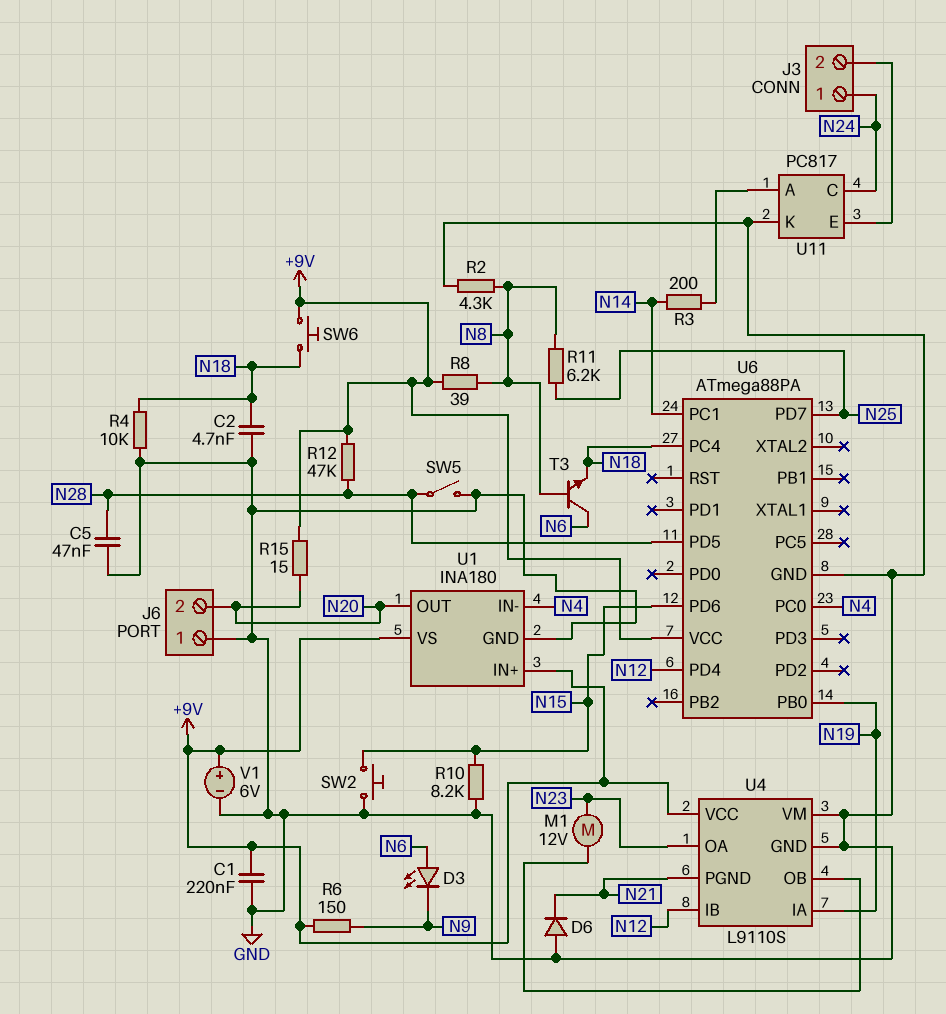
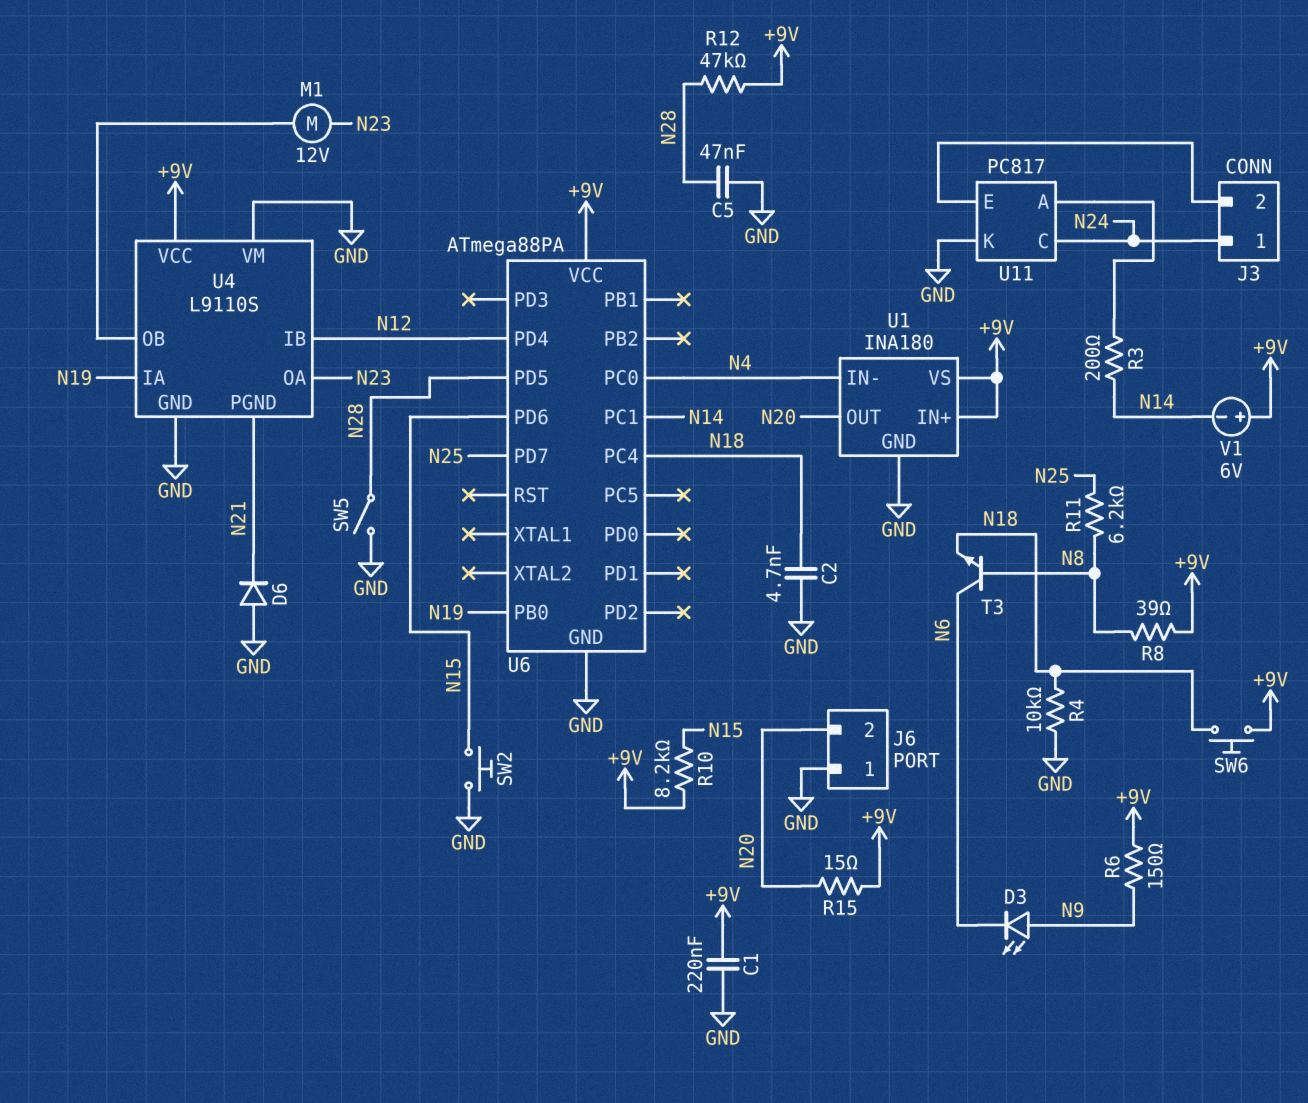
D3: LED (A N6, K N9) -> LED (A N9, K N6)
R2: 4.3k (GND, N8) -> none
R10: 8.2k (GND, N15) -> 8.2k (+9V, N15)
V1: 6V (plus +9V, minus GND) -> 6V (plus +9V, minus N14)

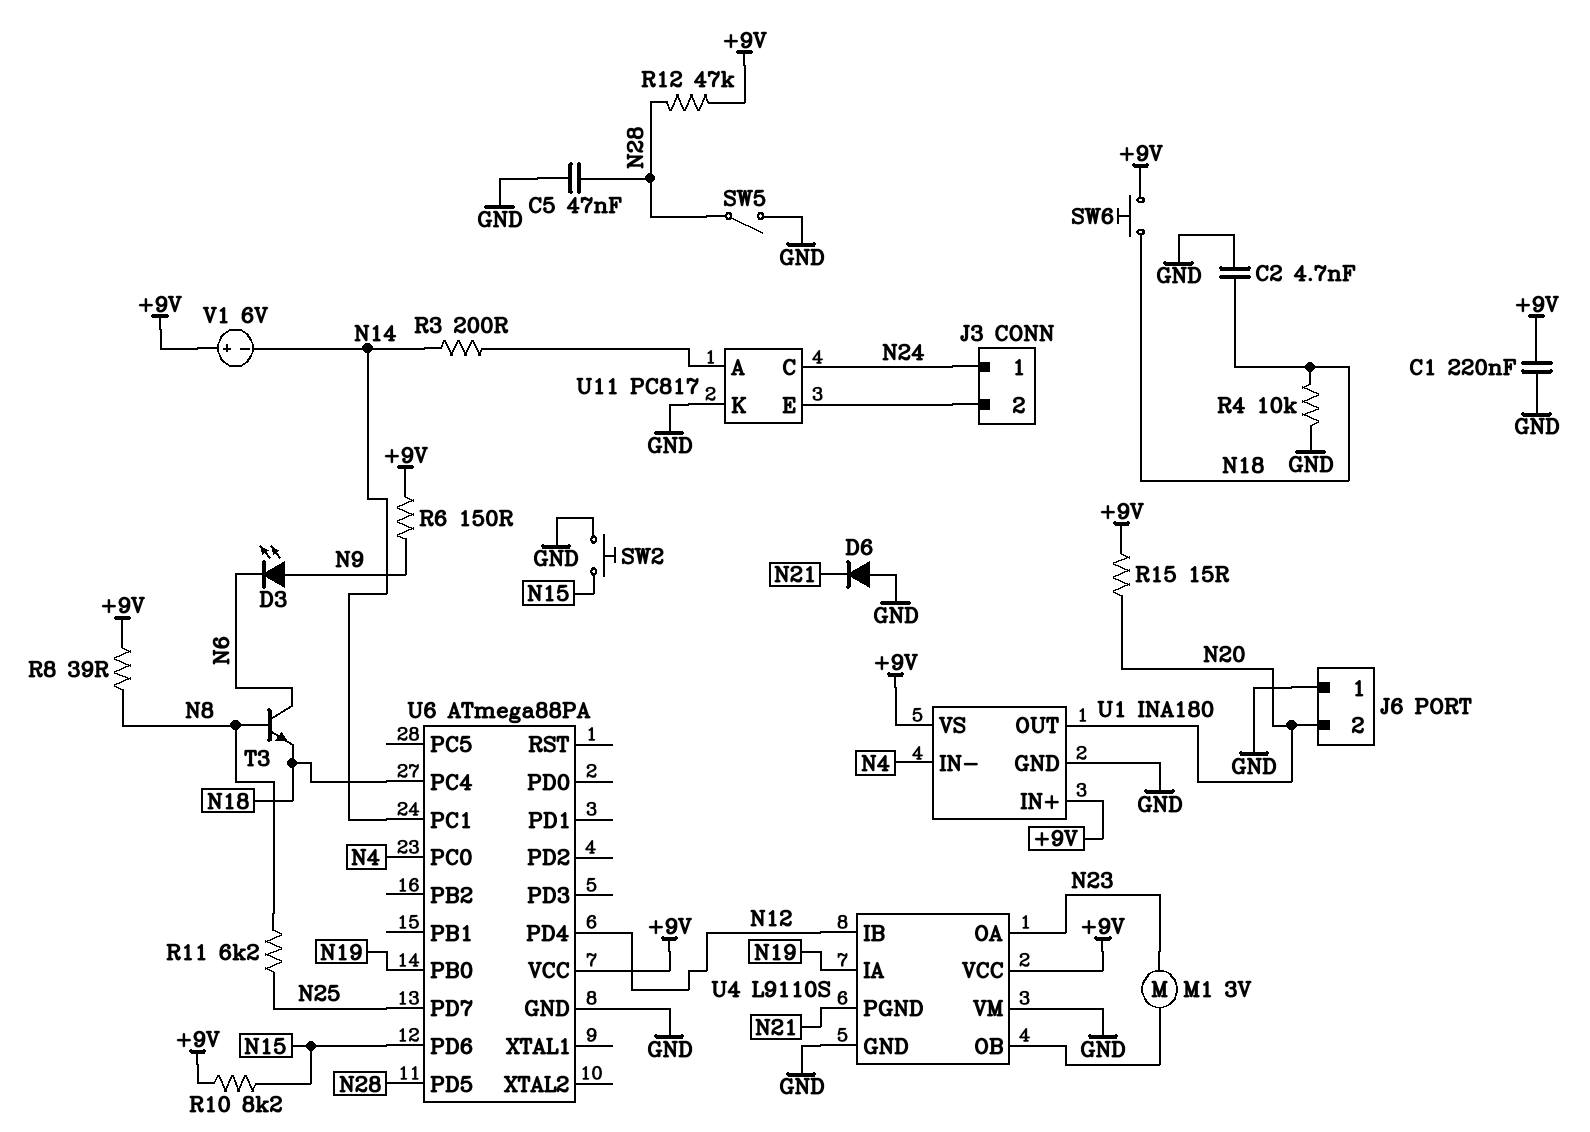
M1: motor 12V (N23, U4/OB) -> motor 3V (N23, U4/OB)

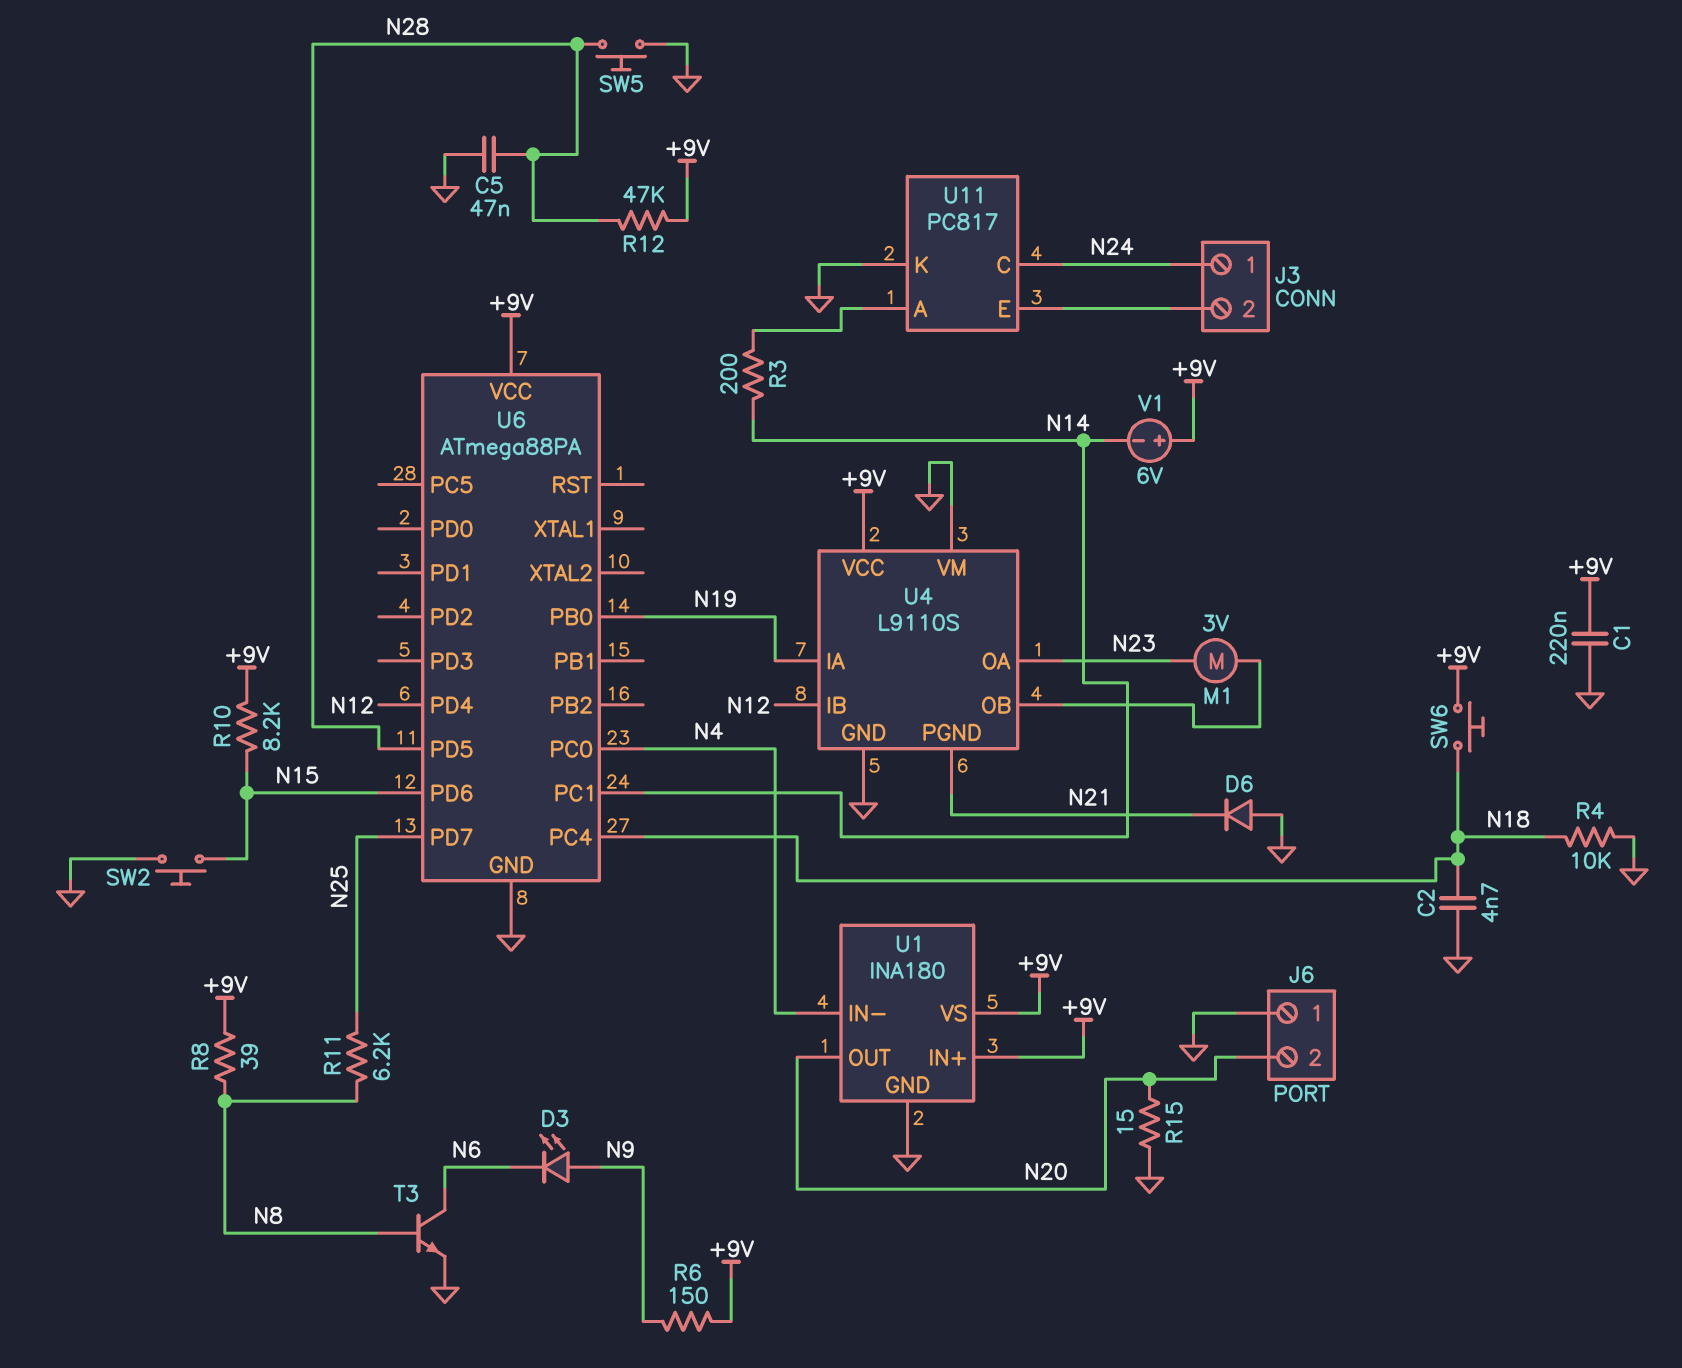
R15: 15 (+9V, N20) -> 15 (GND, N20)
SW5: switch (GND, N28) -> button (GND, N28)
T3: NPN (B N8, C N6, E N18) -> NPN (B N8, C N6, E GND)

